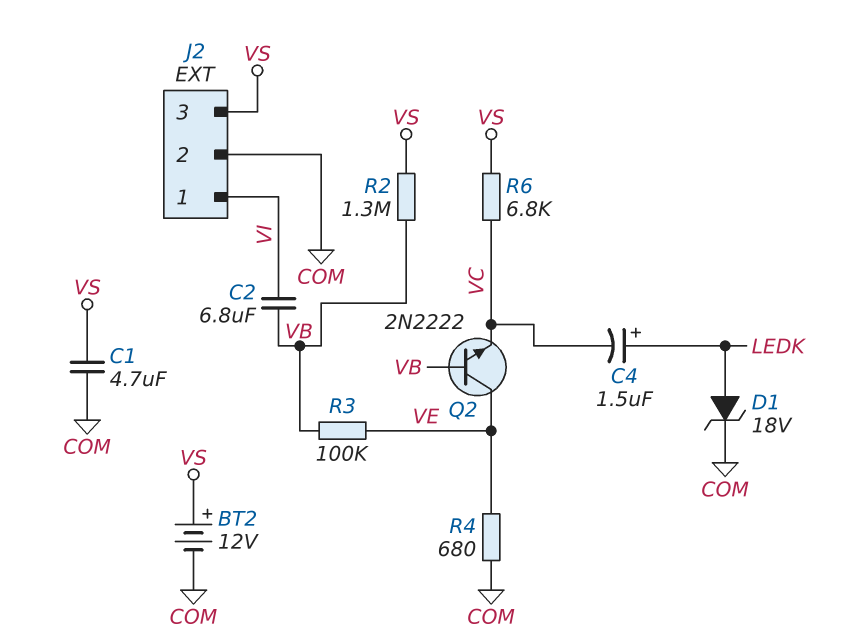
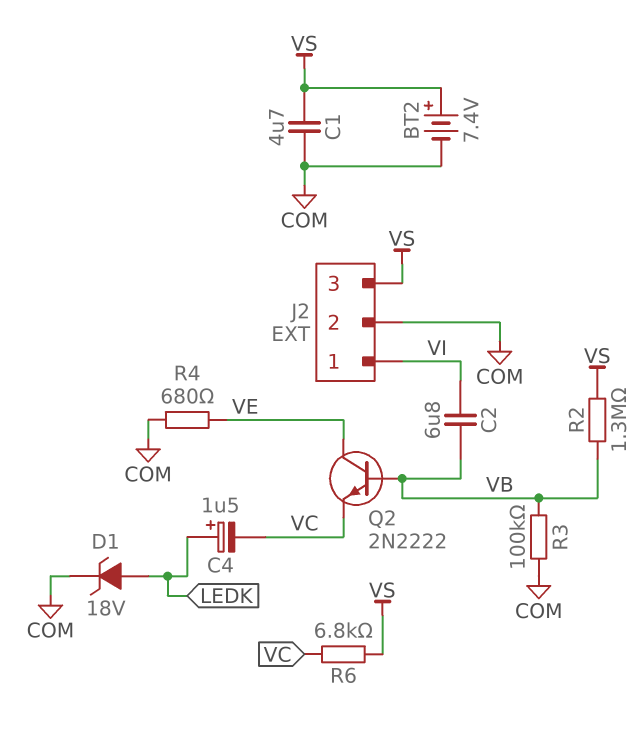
BT2: 12V (plus VS, minus COM) -> 7.4V (plus VS, minus COM)
R3: 100k (VB, VE) -> 100k (COM, VB)

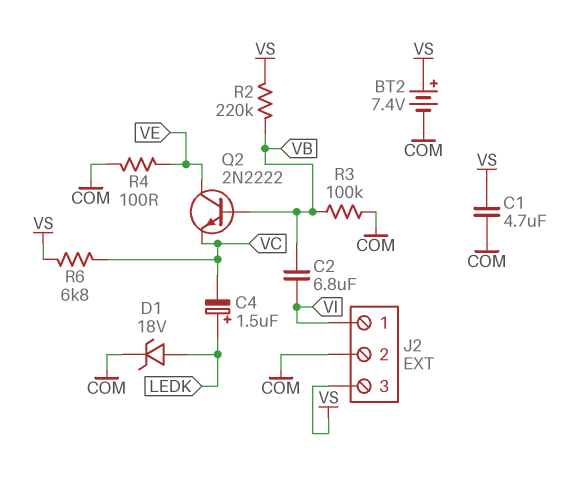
R2: 1.3M (VB, VS) -> 220k (VB, VS)
R4: 680 (COM, VE) -> 100 (COM, VE)

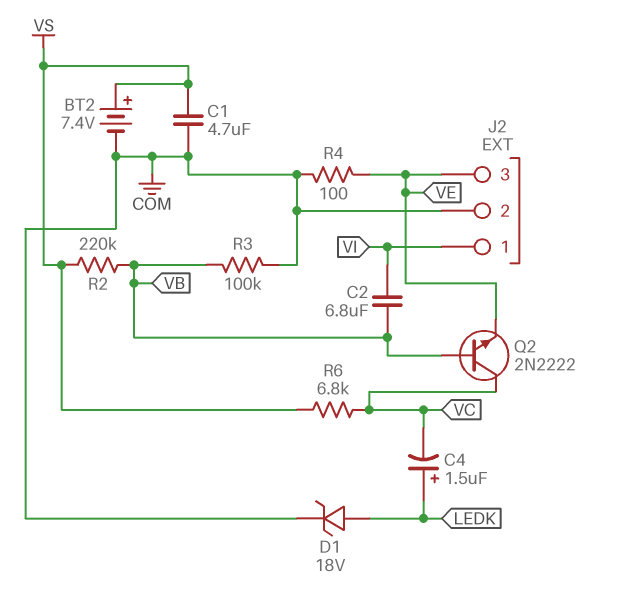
J2 pin 3: VS -> VE
Q2: NPN 2N2222 (B VB, C VE, E VC) -> NPN 2N2222 (B VB, C VC, E VE)

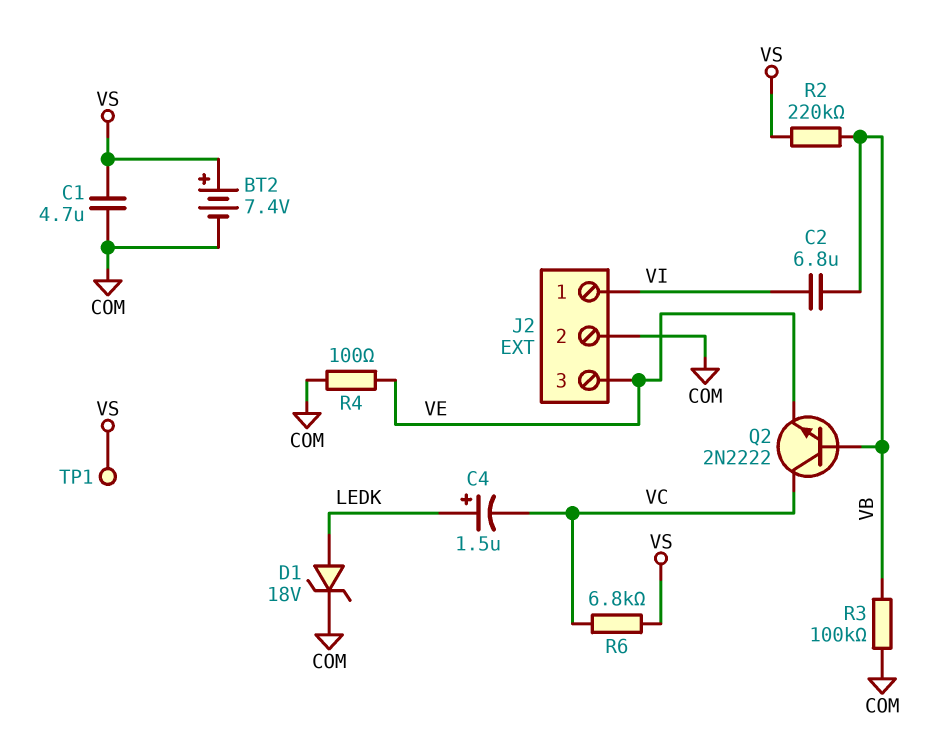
TP1: none -> test point (VS)

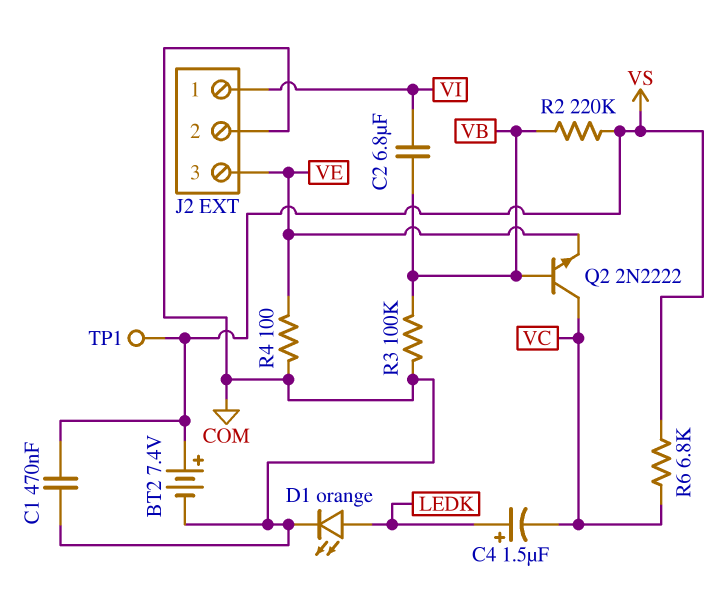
C1: 4.7uF (COM, VS) -> 470nF (COM, VS)
D1: zener 18V (A LEDK, K COM) -> LED orange (A LEDK, K COM)

